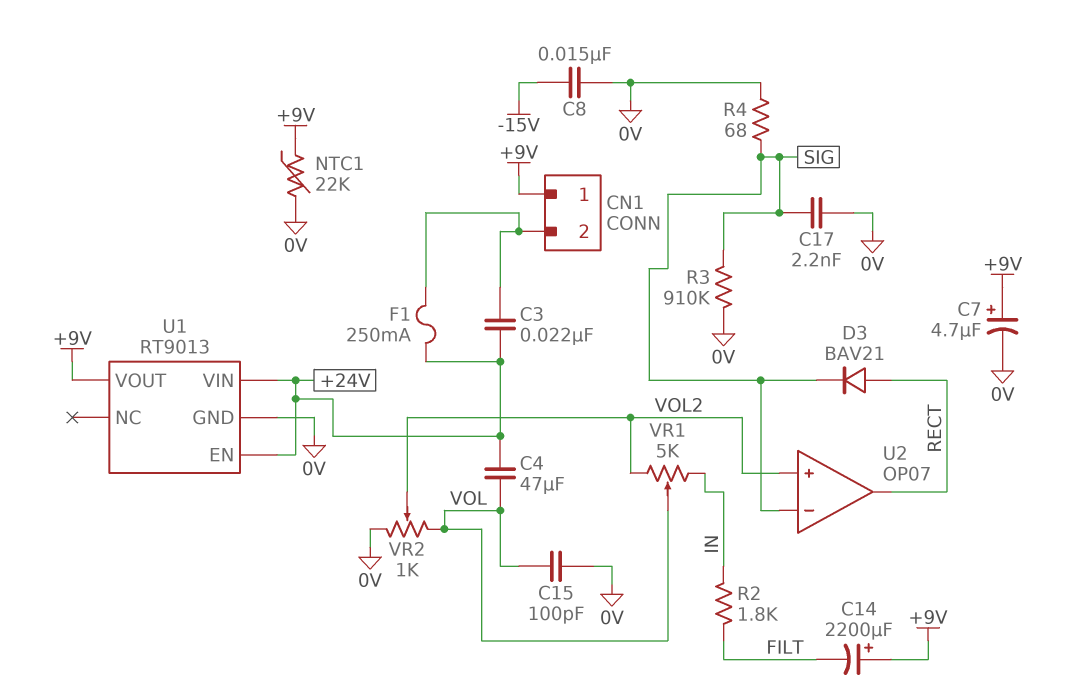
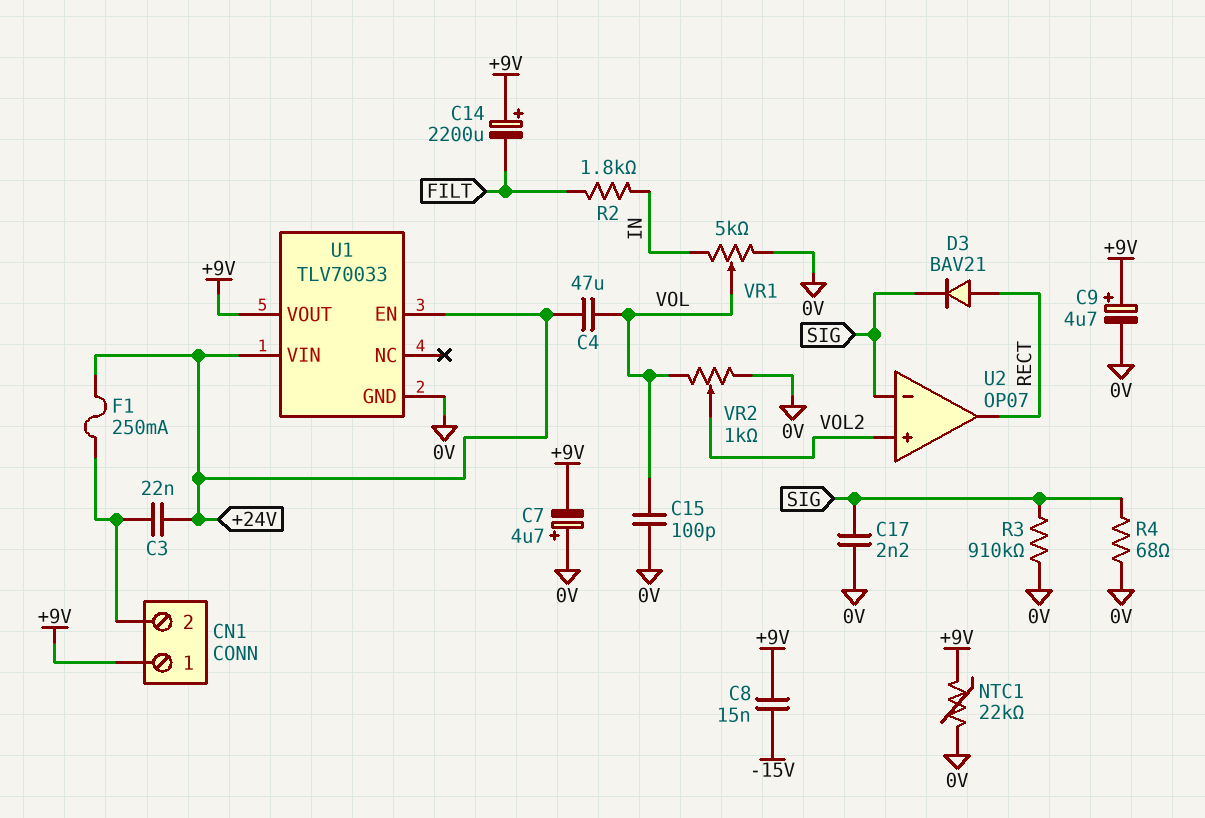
C7: 4.7uF (plus +9V, minus 0V) -> 4.7uF (plus 0V, minus +9V)
C8: 15nF (-15V, 0V) -> 15nF (+9V, -15V)
C9: none -> 4.7uF (plus +9V, minus 0V)
U1: RT9013 -> TLV70033
VR1: 5k (IN, VOL2, wiper VOL) -> 5k (0V, IN, wiper VOL)

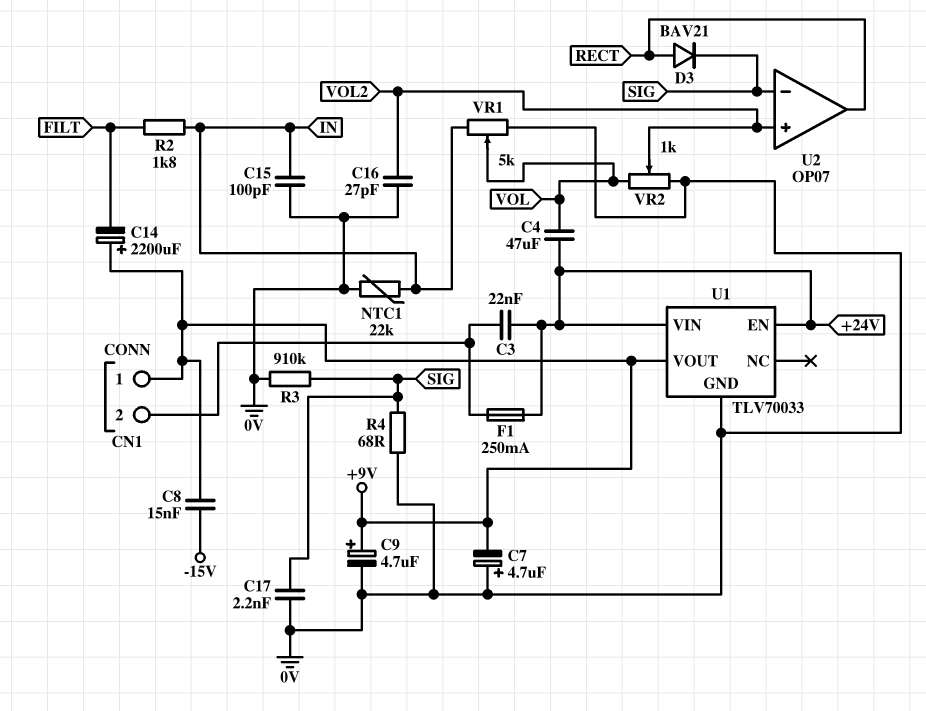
C15: 100pF (0V, VOL) -> 100pF (0V, IN)
C16: none -> 27pF (0V, VOL2)
NTC1: 22k (+9V, 0V) -> 22k (0V, IN)

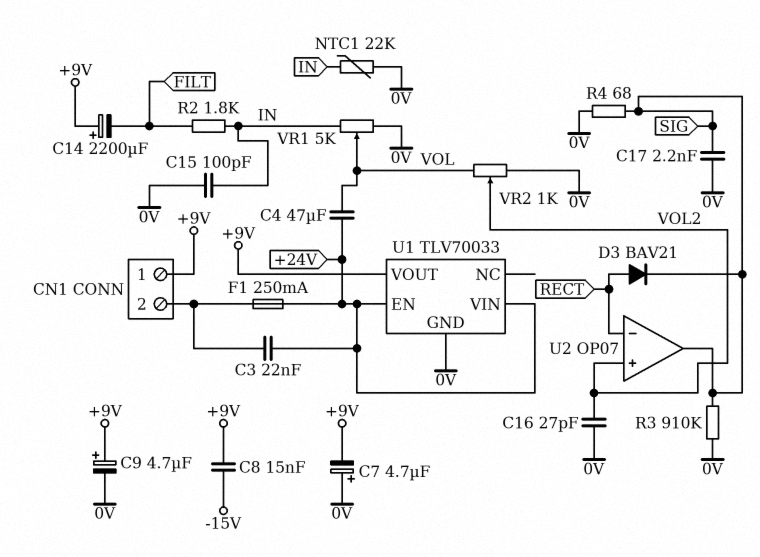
U2 pin in-: SIG -> RECT
U2 pin out: RECT -> SIG

